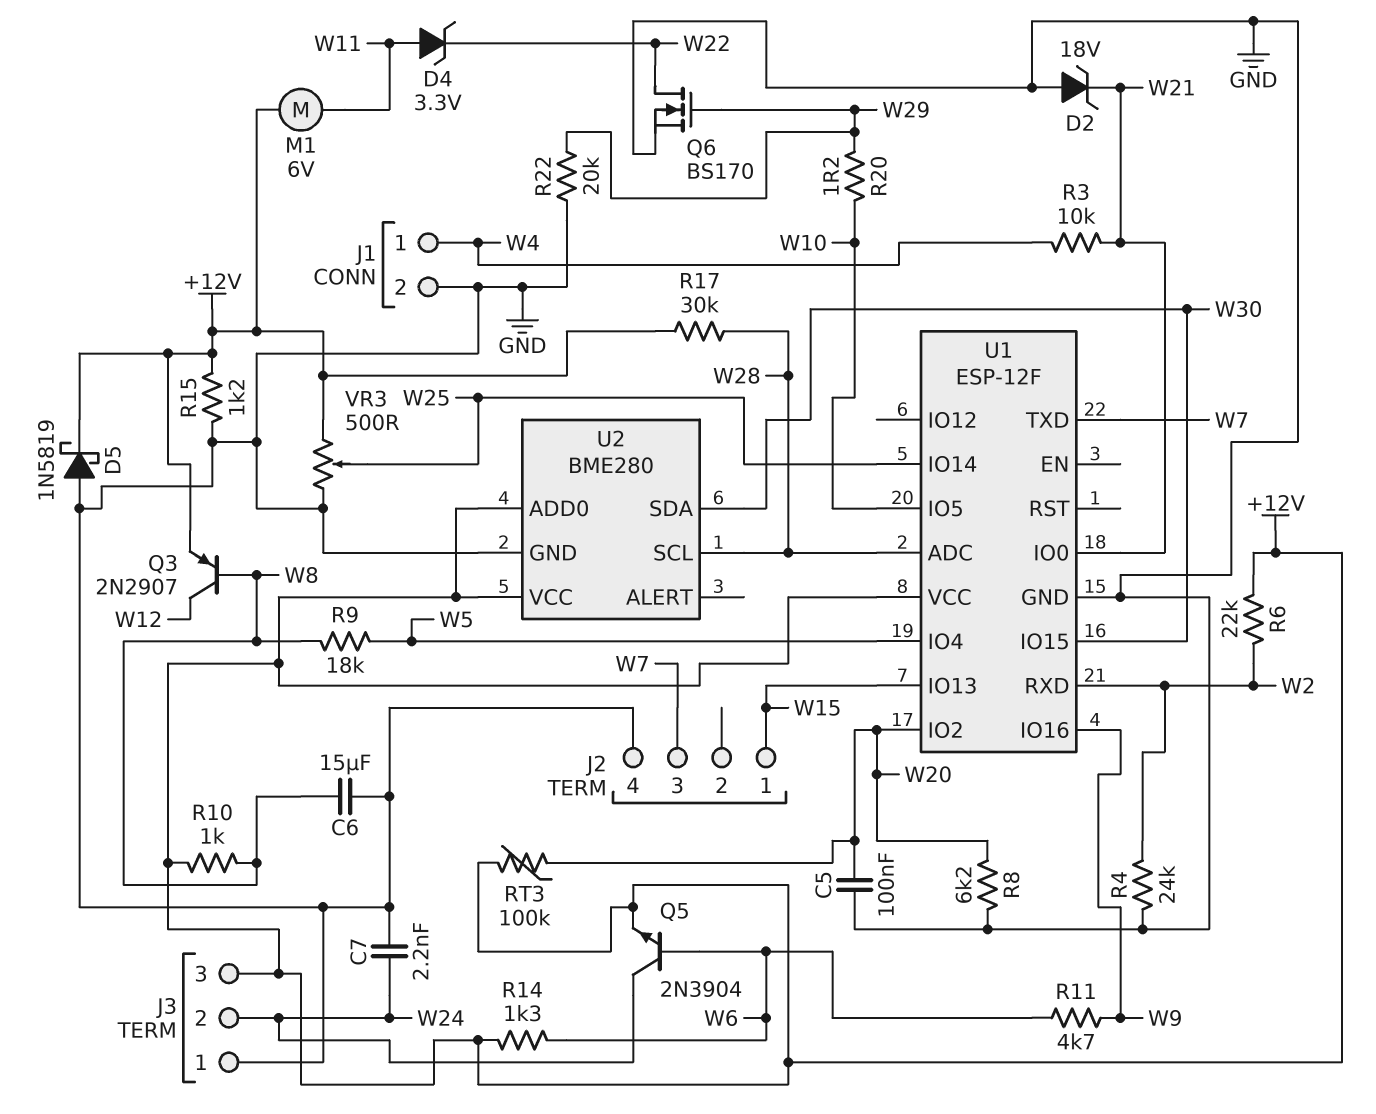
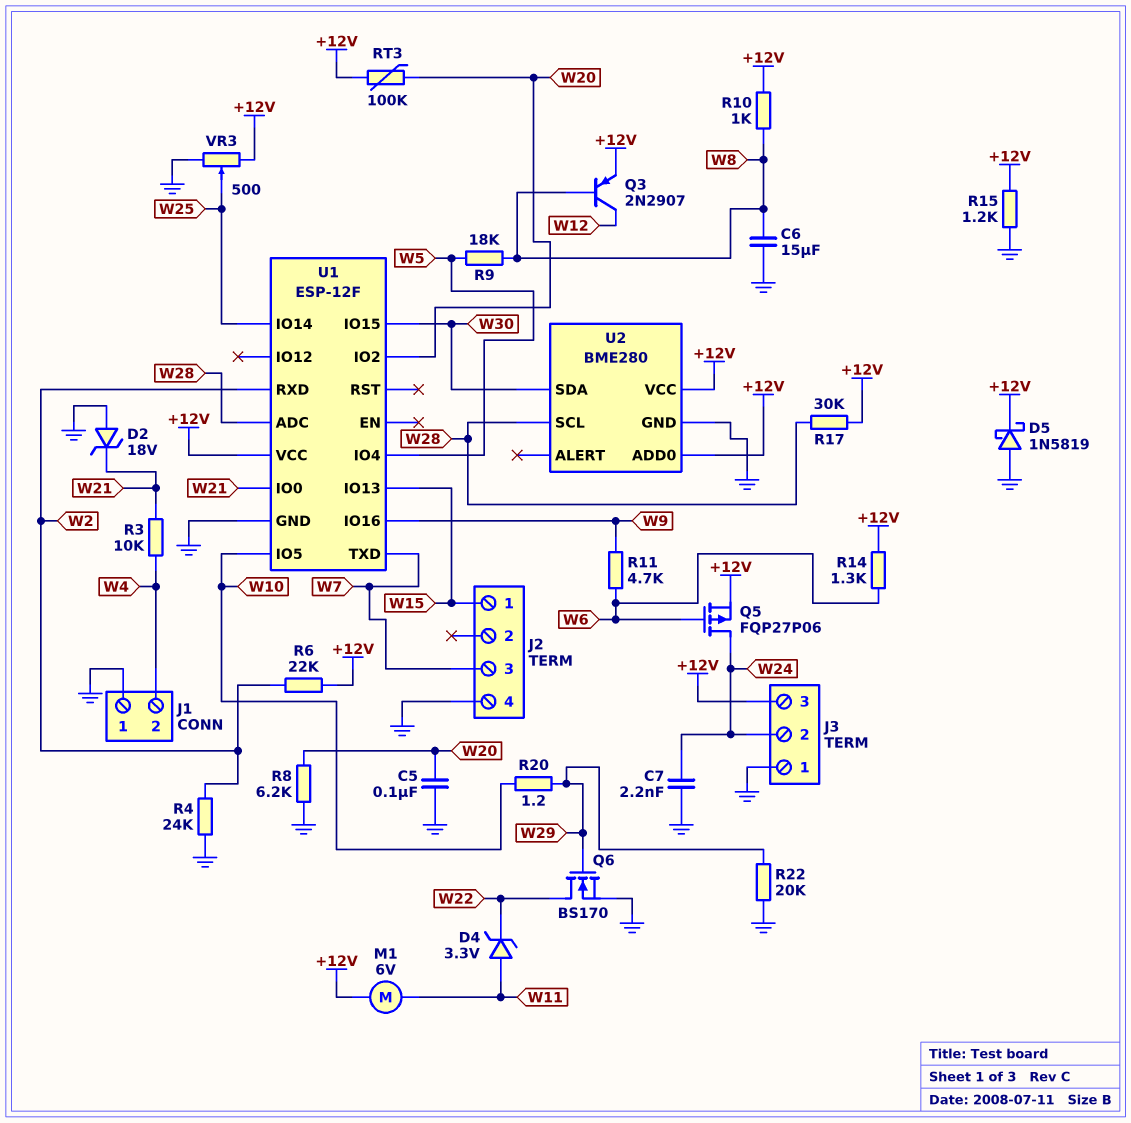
J1 pin 1: W4 -> GND
J1 pin 2: GND -> W4
Q5: NPN 2N3904 (B W6, C W24, E +12V) -> PMOS FQP27P06 (G W6, D W24, S +12V)

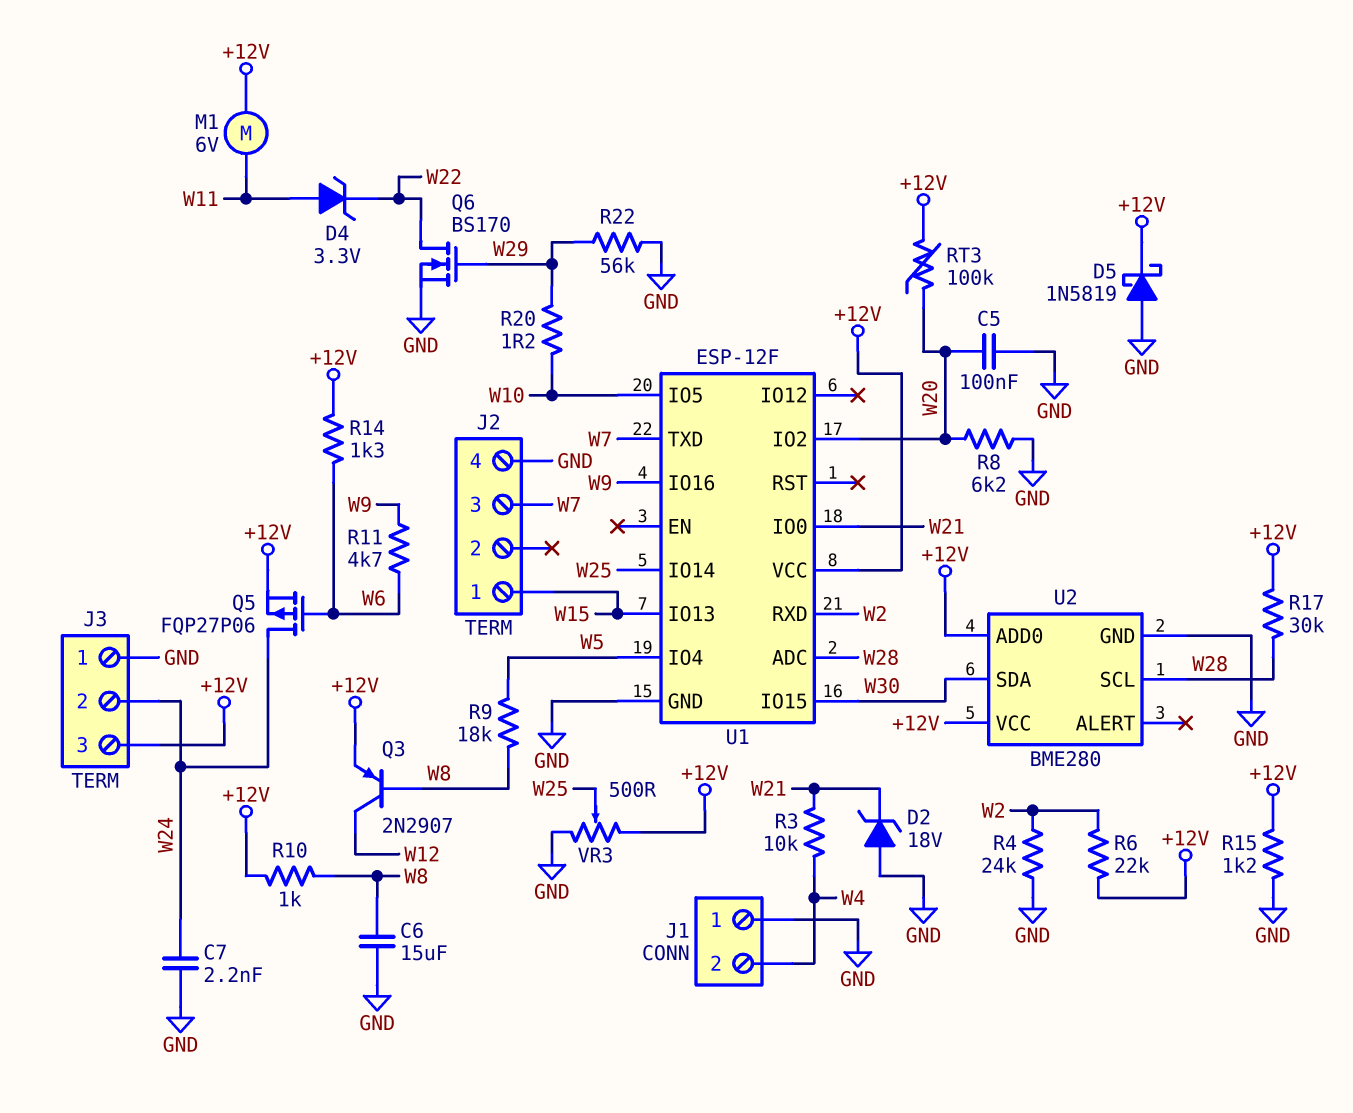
R22: 20k (GND, W29) -> 56k (GND, W29)

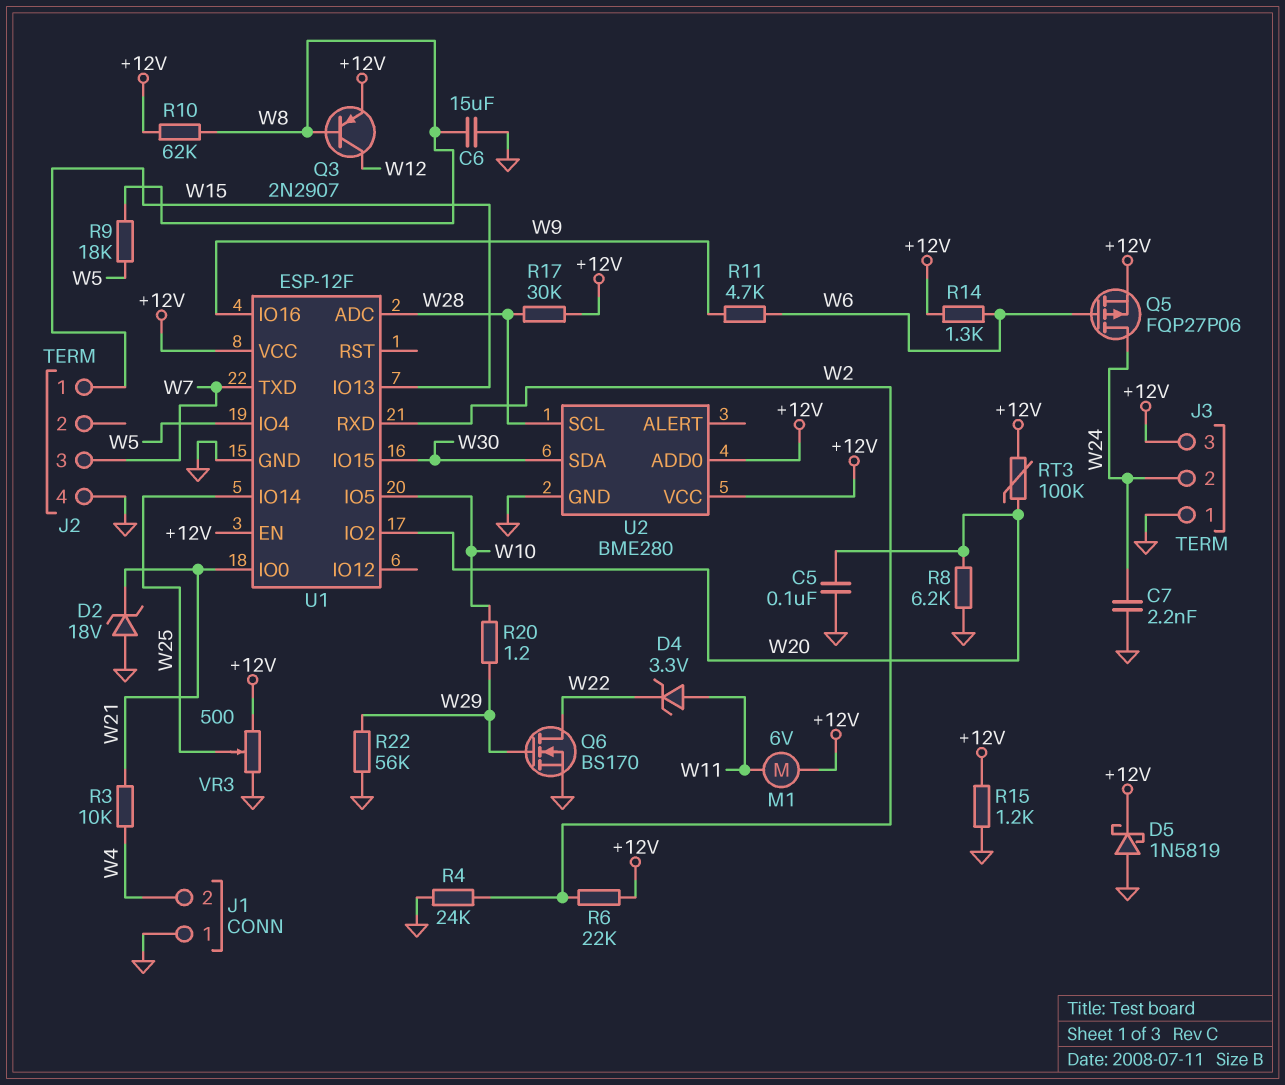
R10: 1k (+12V, W8) -> 62k (+12V, W8)
U1 pin EN: none -> +12V

